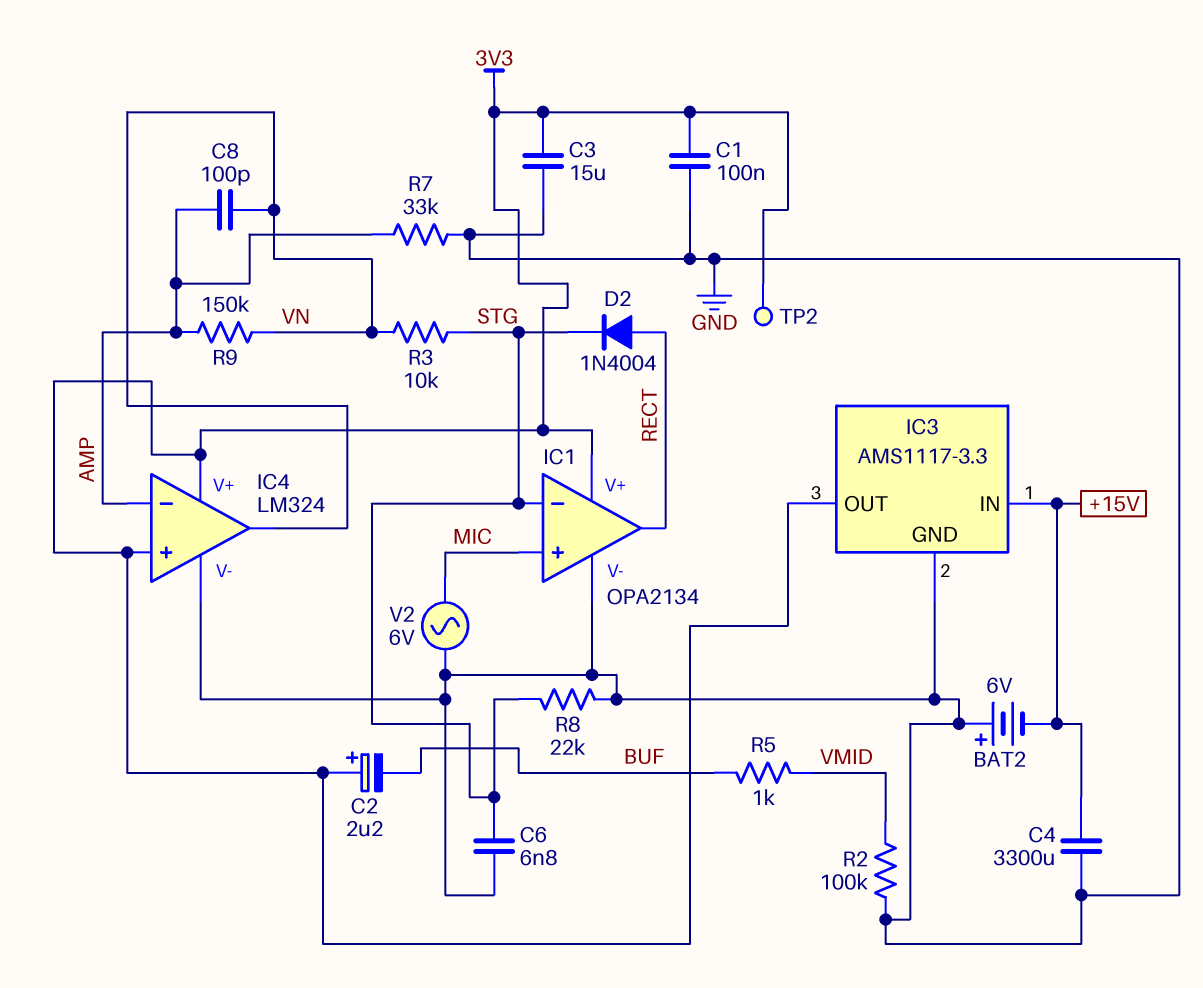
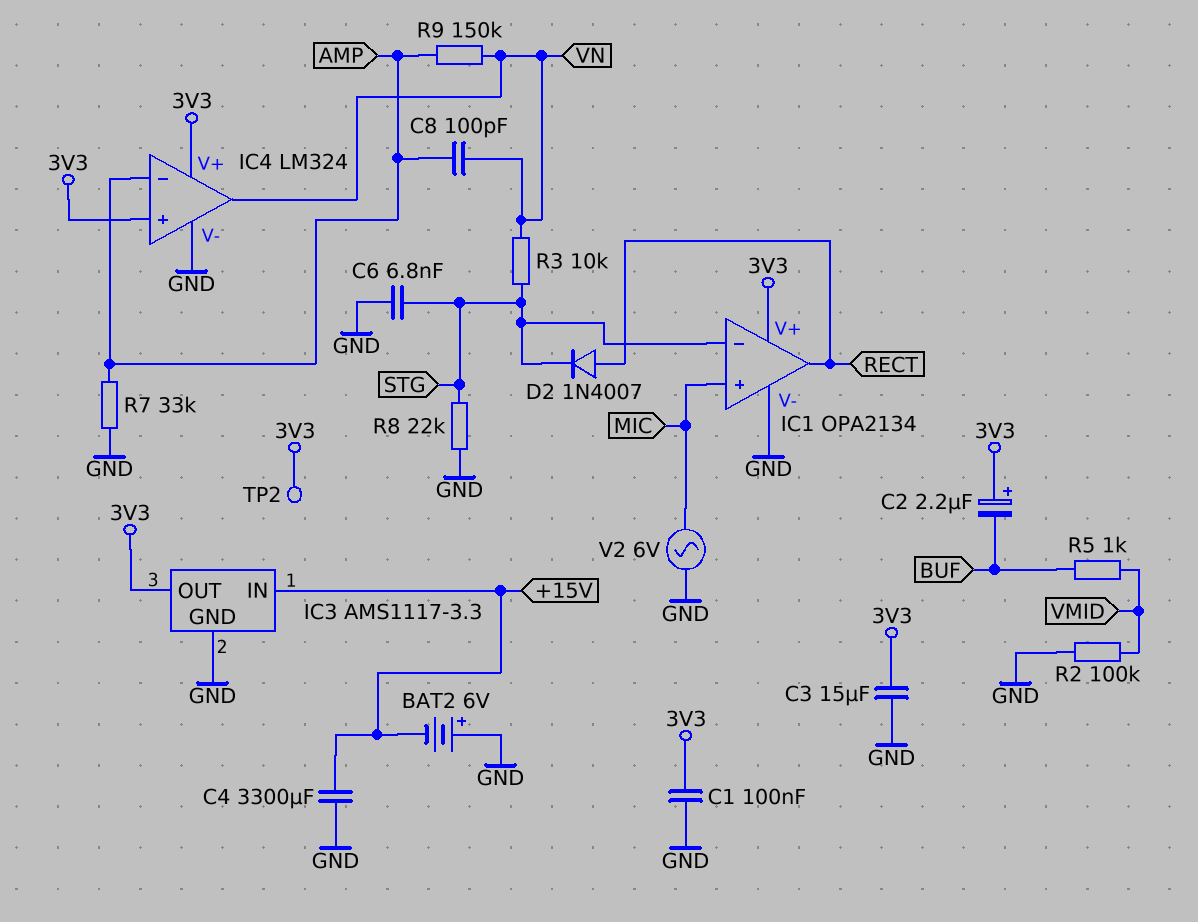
D2: diode 1N4004 (A RECT, K STG) -> diode 1N4007 (A RECT, K STG)

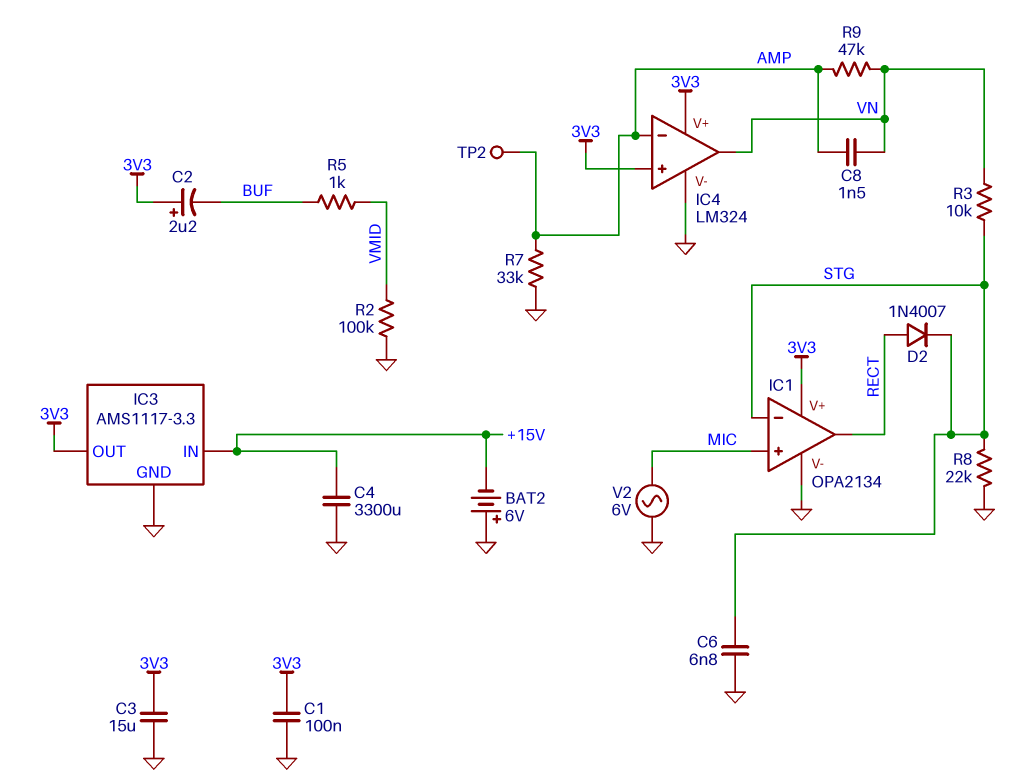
C8: 100pF (AMP, VN) -> 1.5nF (AMP, VN)
R9: 150k (AMP, VN) -> 47k (AMP, VN)
TP2: test point (3V3) -> test point (AMP)

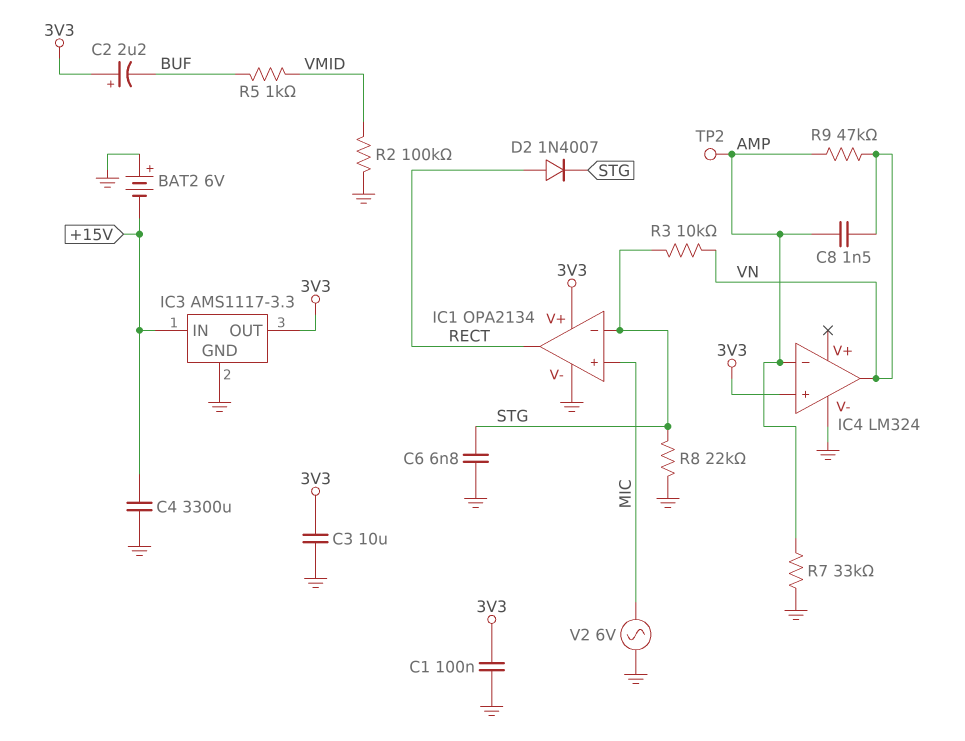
C3: 15uF (3V3, GND) -> 10uF (3V3, GND)
IC4 pin V+: 3V3 -> none

